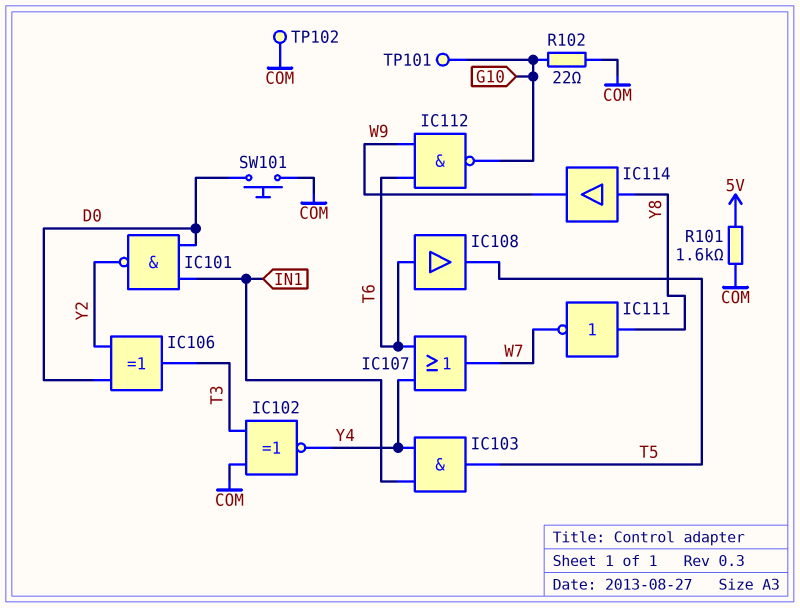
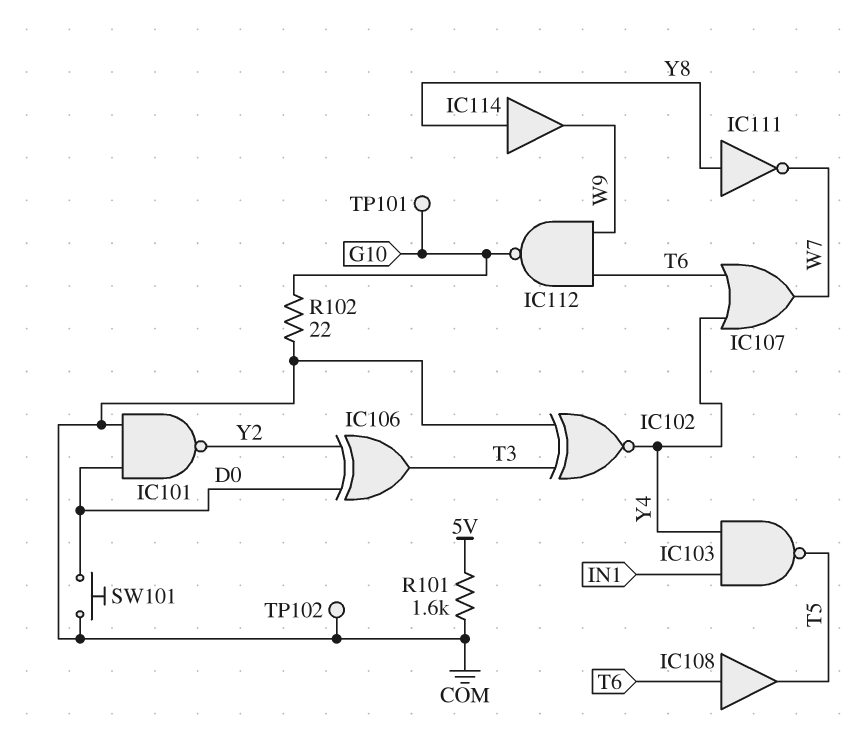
IC101: NAND (in D0, in IN1, out Y2) -> NAND (in COM, in D0, out Y2)
IC103: AND (in IN1, in Y4, out T5) -> NAND (in IN1, in Y4, out T5)

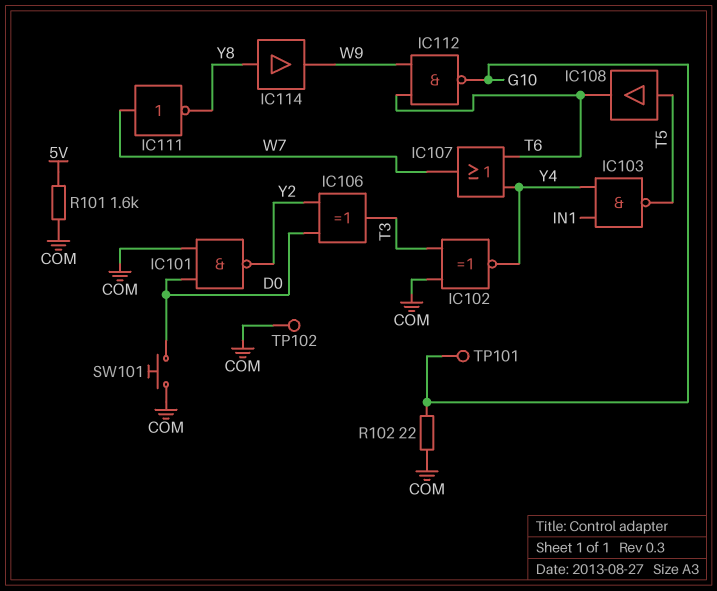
IC108: buffer (in T6, out T5) -> buffer (in T5, out T6)
IC111: NOT (in Y8, out W7) -> NOT (in W7, out Y8)

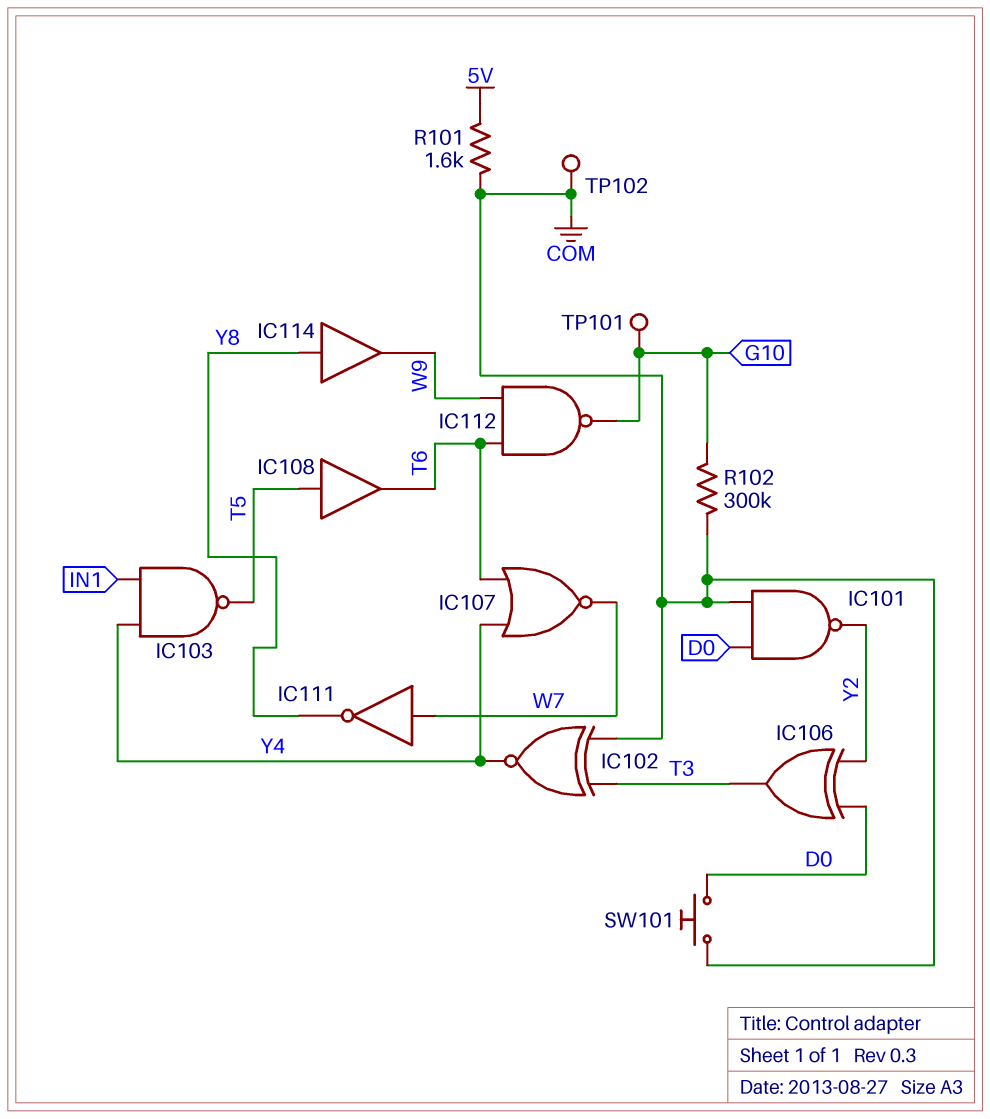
IC107: OR (in T6, in Y4, out W7) -> NOR (in T6, in Y4, out W7)
R102: 22 (COM, G10) -> 300k (COM, G10)

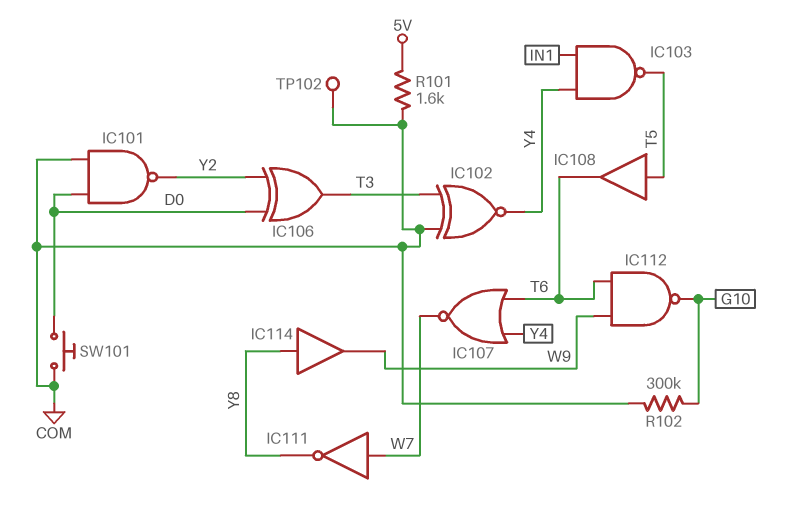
TP101: test point (G10) -> none

